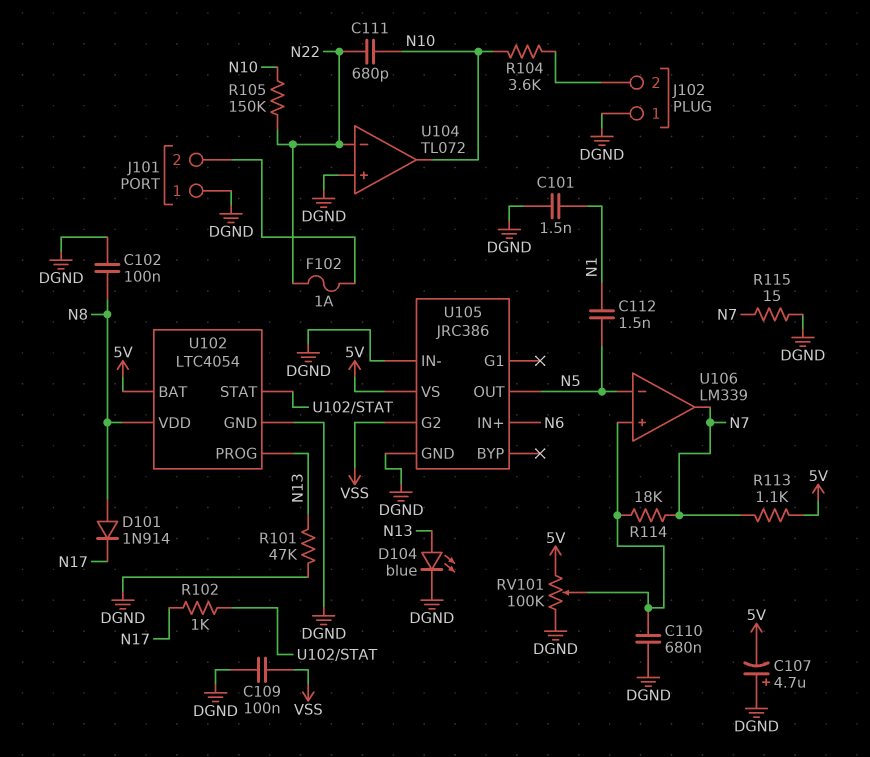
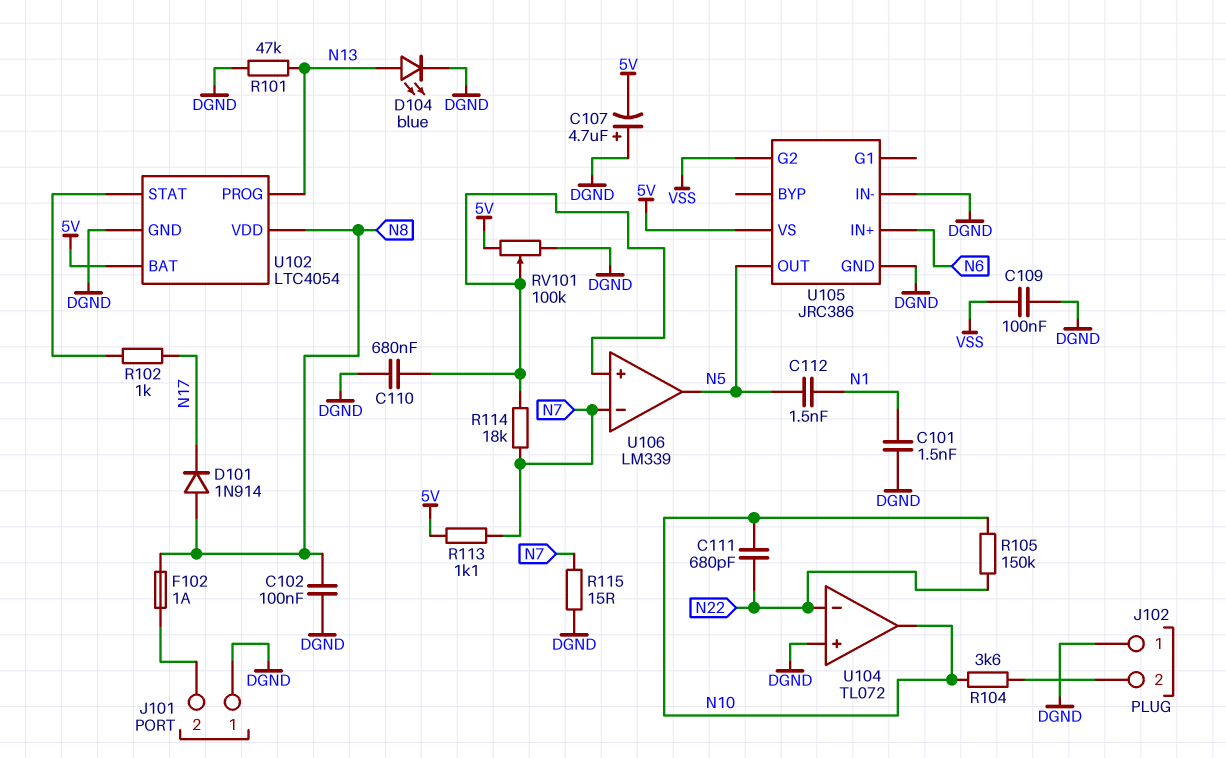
F102: 1A (J101/2, N22) -> 1A (J101/2, N8)
U106 pin in-: N5 -> N7
U106 pin out: N7 -> N5

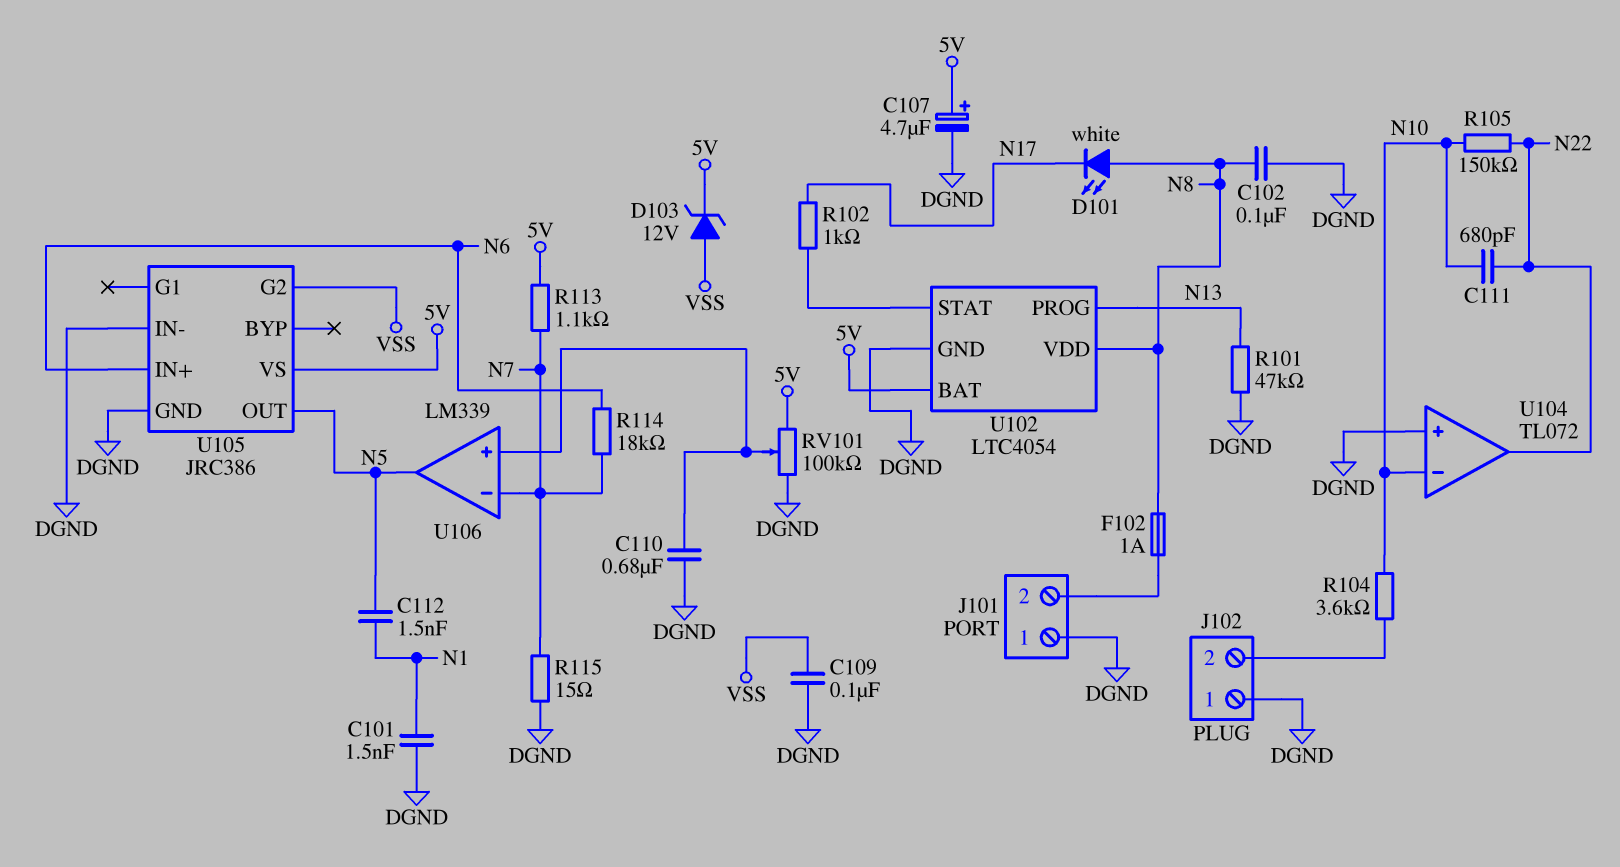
C107: 4.7uF (plus DGND, minus 5V) -> 4.7uF (plus 5V, minus DGND)
D101: diode 1N914 (A N8, K N17) -> LED white (A N8, K N17)
D103: none -> zener 12V (A VSS, K 5V)
D104: LED blue (A N13, K DGND) -> none
R114: 18k (N7, U106/in+) -> 18k (N6, N7)
U104 pin in-: N22 -> N10
U104 pin out: N10 -> N22

